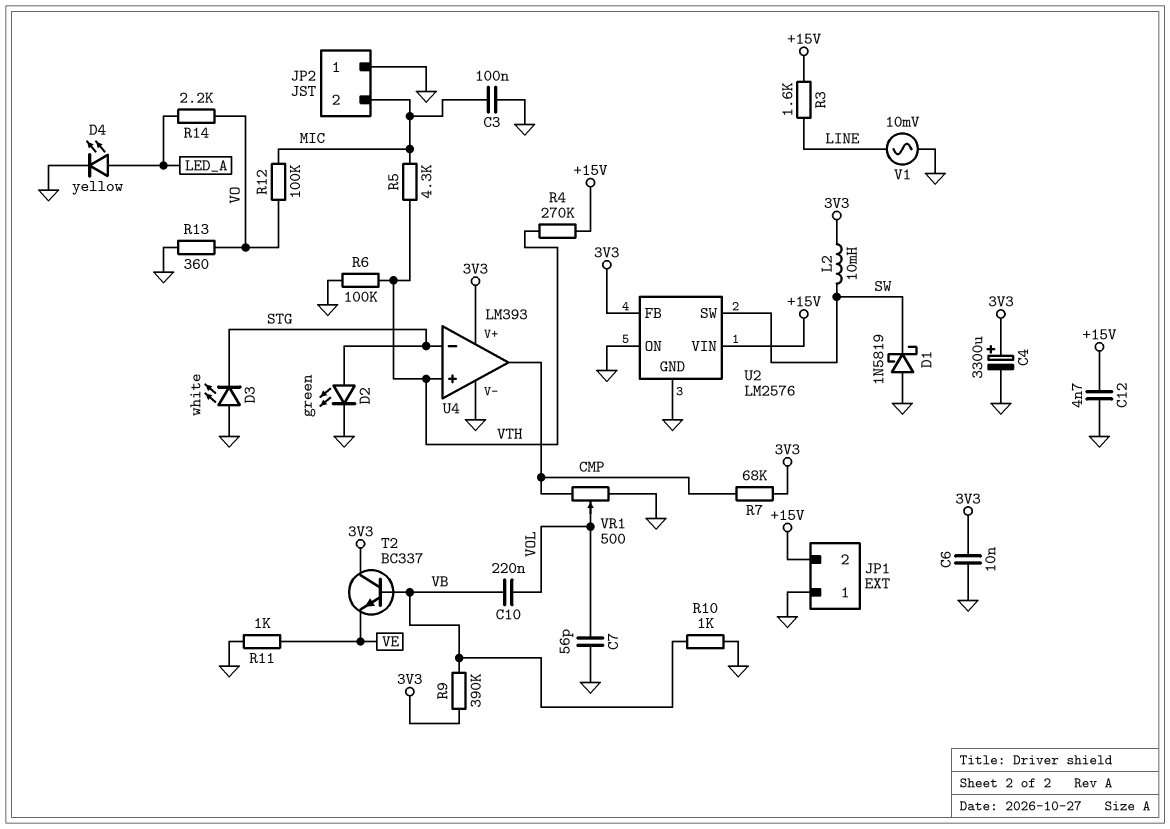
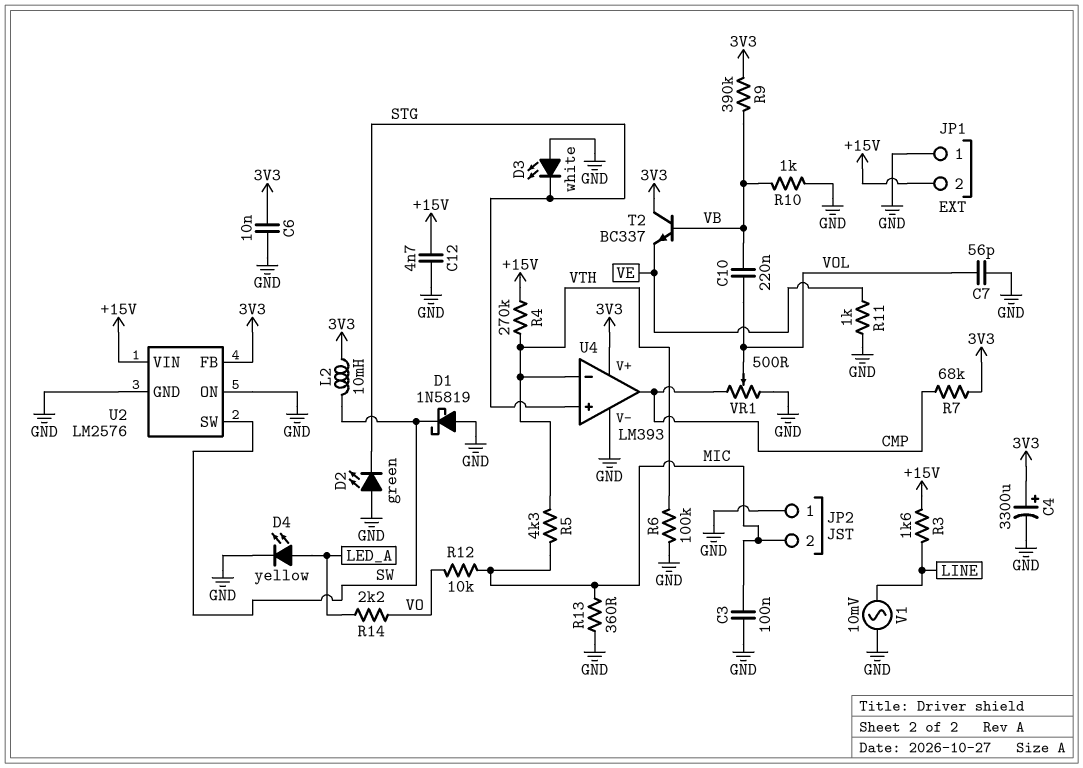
D2: LED green (A STG, K GND) -> LED green (A GND, K STG)
R12: 100k (MIC, VO) -> 10k (MIC, VO)
R13: 360 (GND, VO) -> 360 (GND, MIC)
U4 pin in+: VTH -> STG
U4 pin in-: STG -> VTH

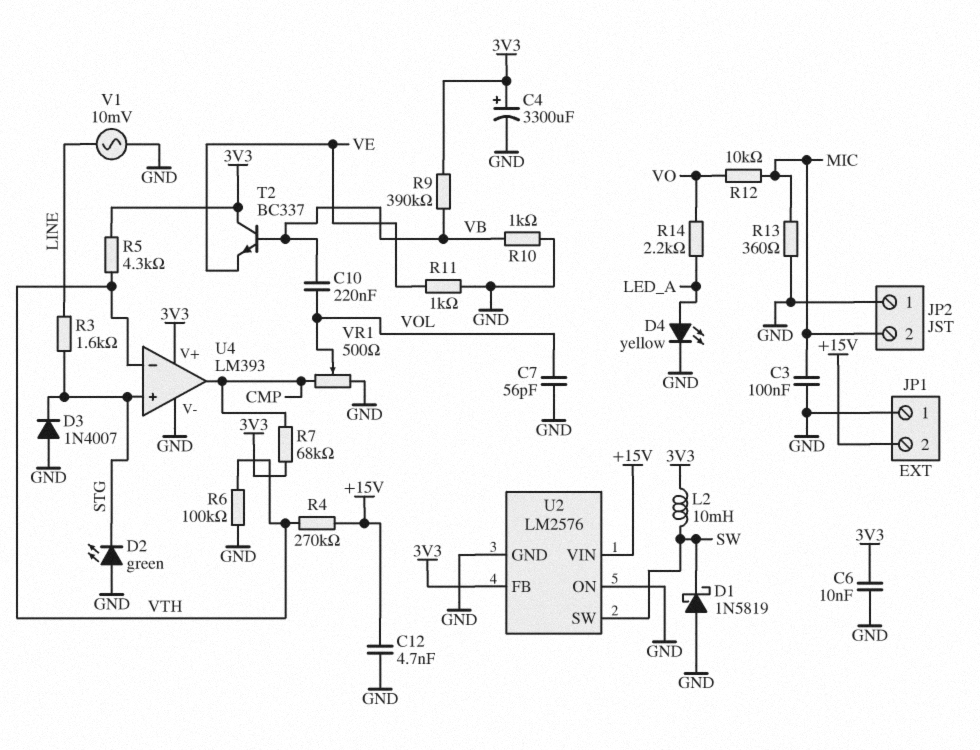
D3: LED white (A GND, K STG) -> diode 1N4007 (A GND, K STG)
R3: 1.6k (+15V, LINE) -> 1.6k (LINE, STG)
R5: 4.3k (MIC, VTH) -> 4.3k (3V3, VTH)

